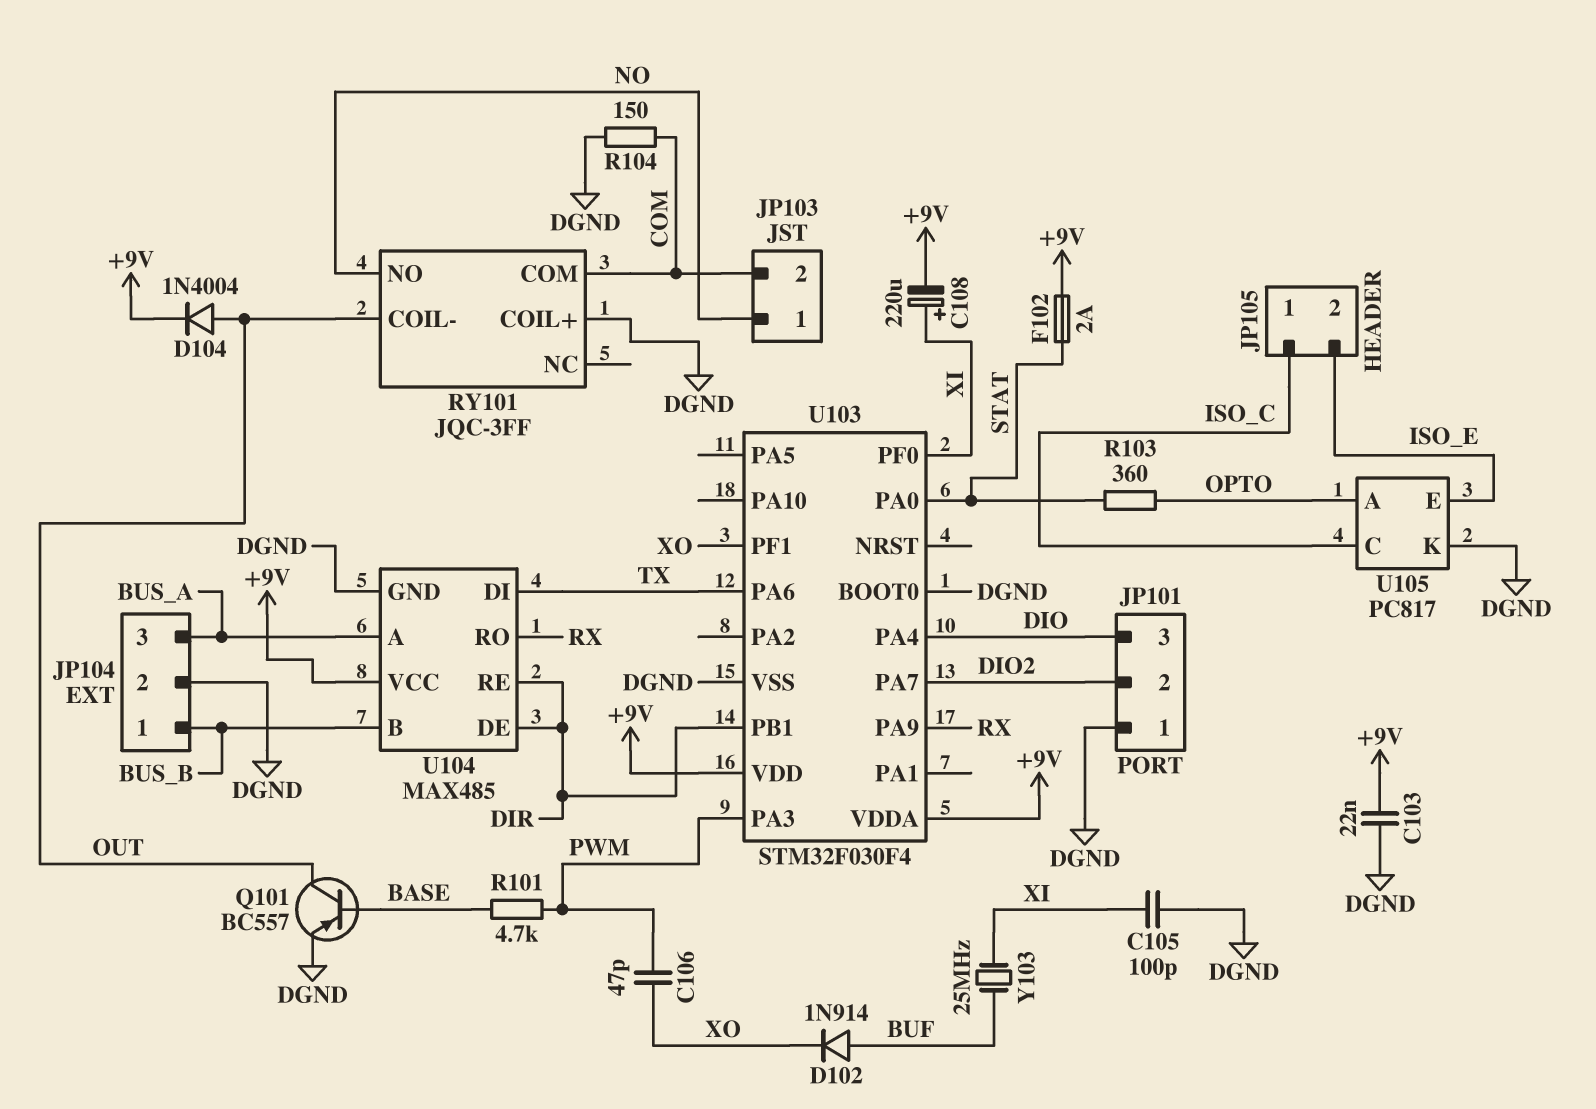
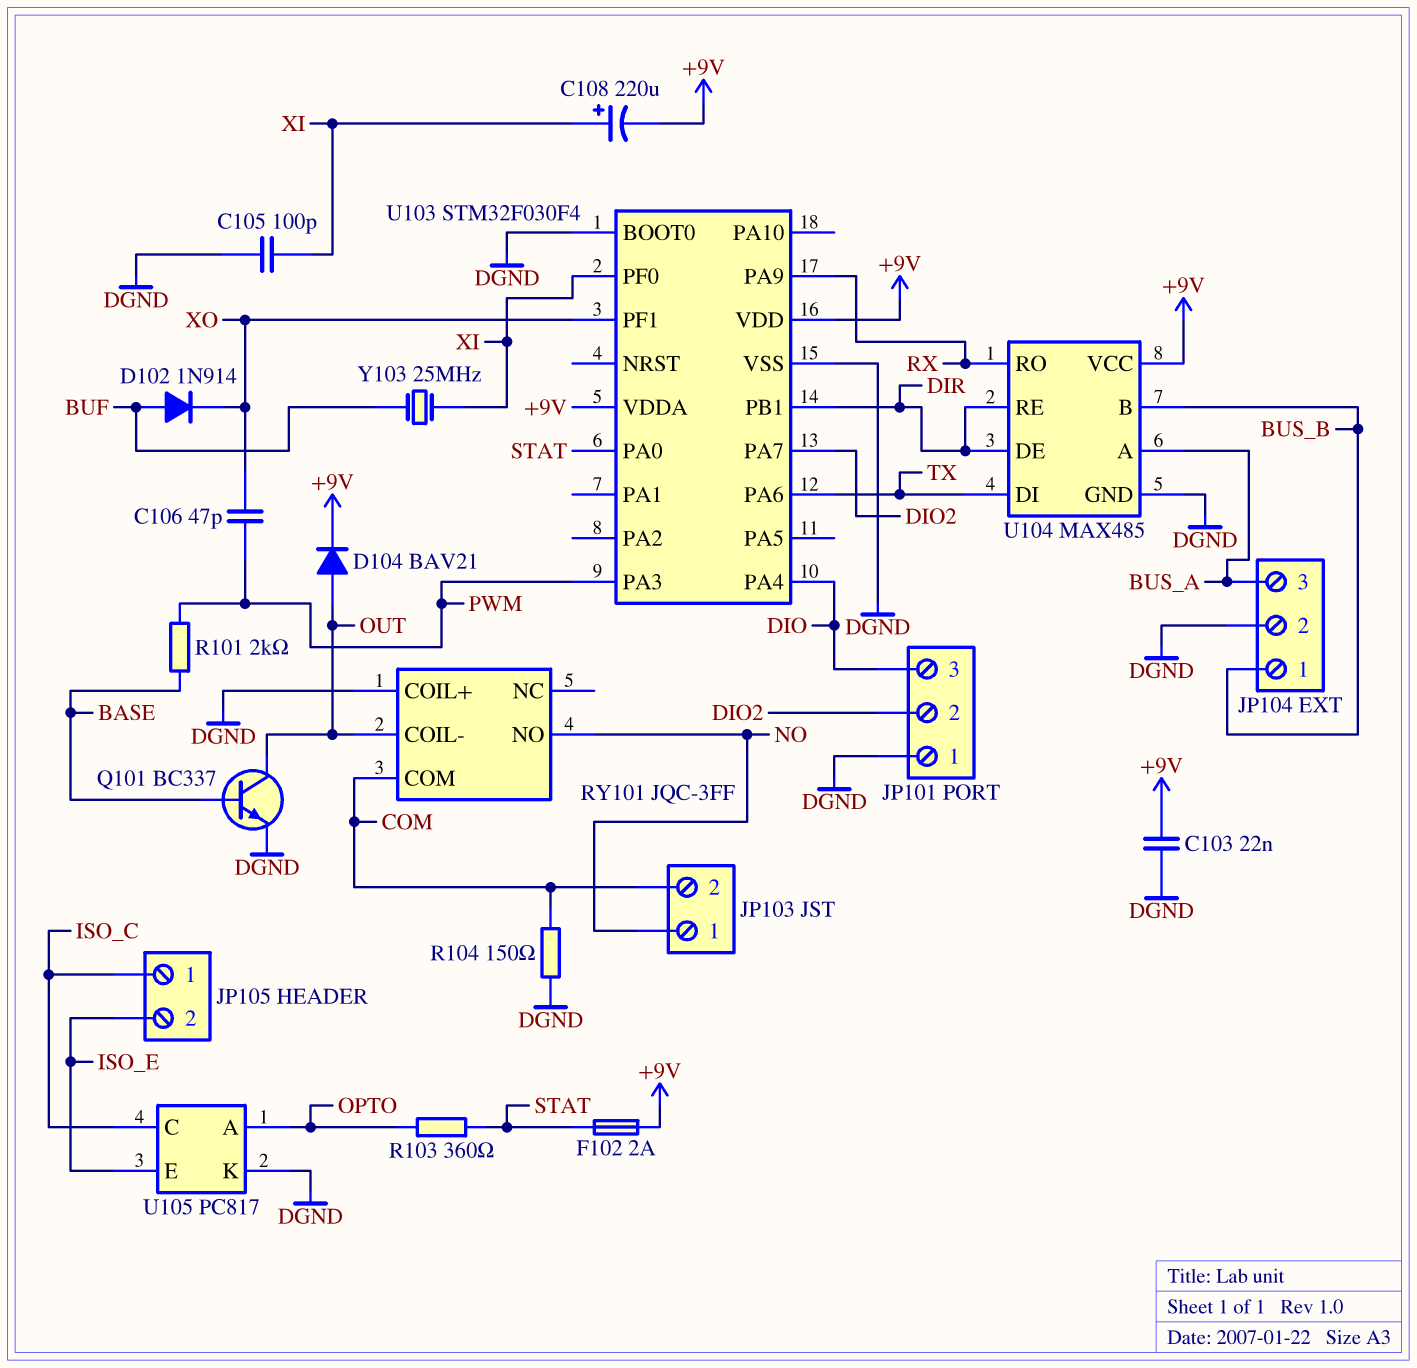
D104: diode 1N4004 (A OUT, K +9V) -> diode BAV21 (A OUT, K +9V)
Q101: PNP BC557 (B BASE, C OUT, E DGND) -> NPN BC337 (B BASE, C OUT, E DGND)
R101: 4.7k (BASE, PWM) -> 2k (BASE, PWM)

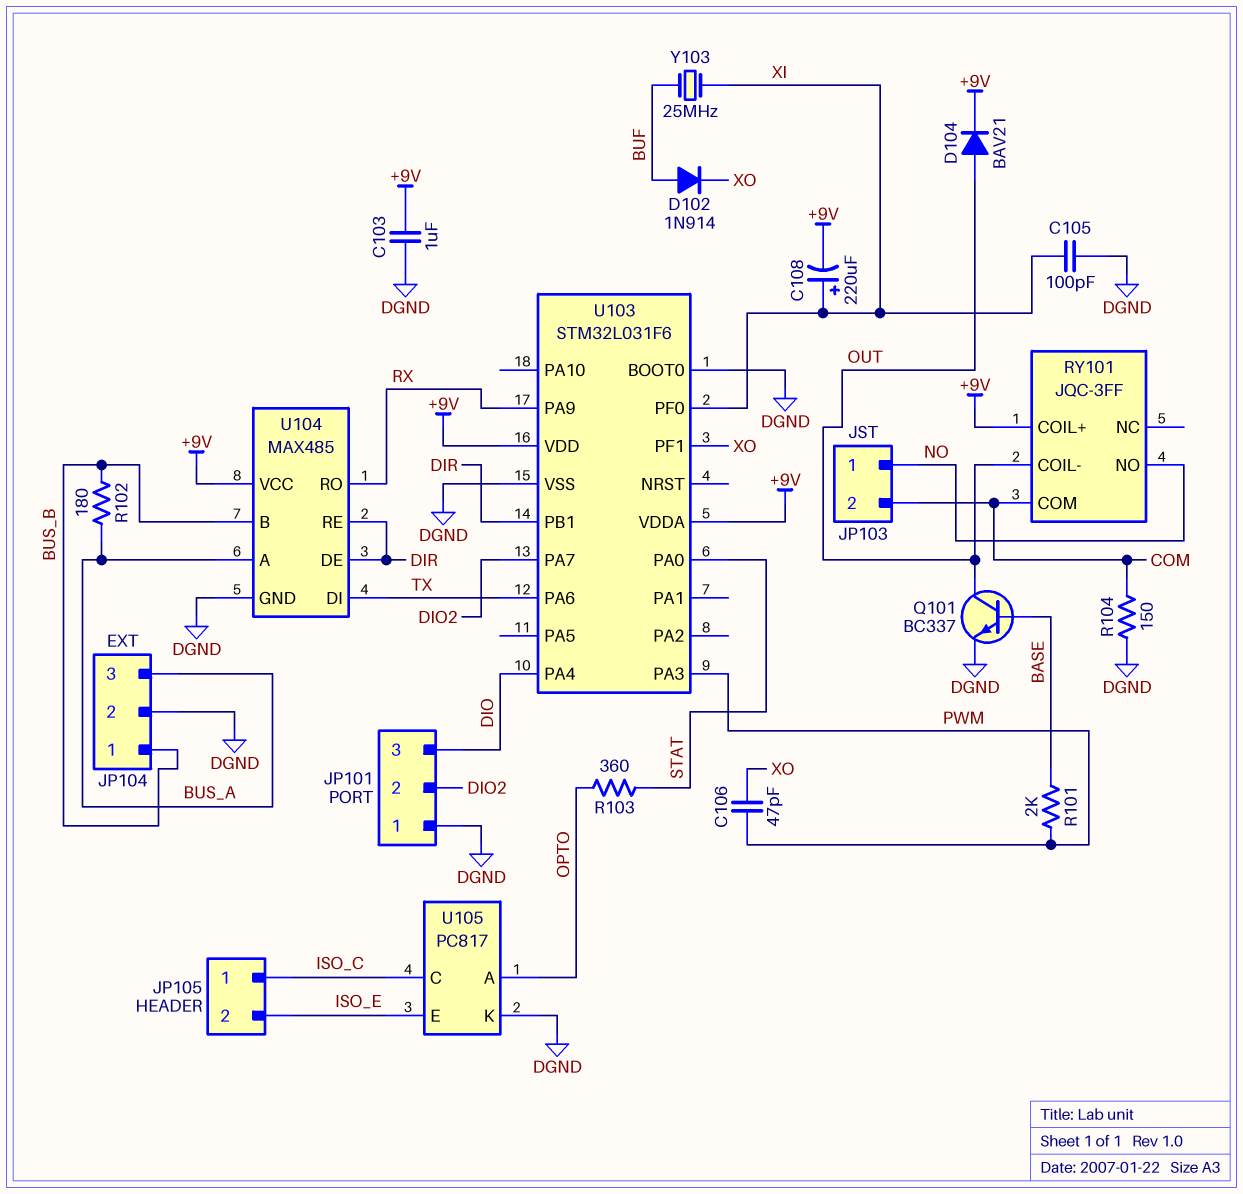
C103: 22nF (+9V, DGND) -> 1uF (+9V, DGND)
F102: 2A (+9V, STAT) -> none
R102: none -> 180 (BUS_A, BUS_B)
RY101 pin COIL+: DGND -> +9V
U103: STM32F030F4 -> STM32L031F6

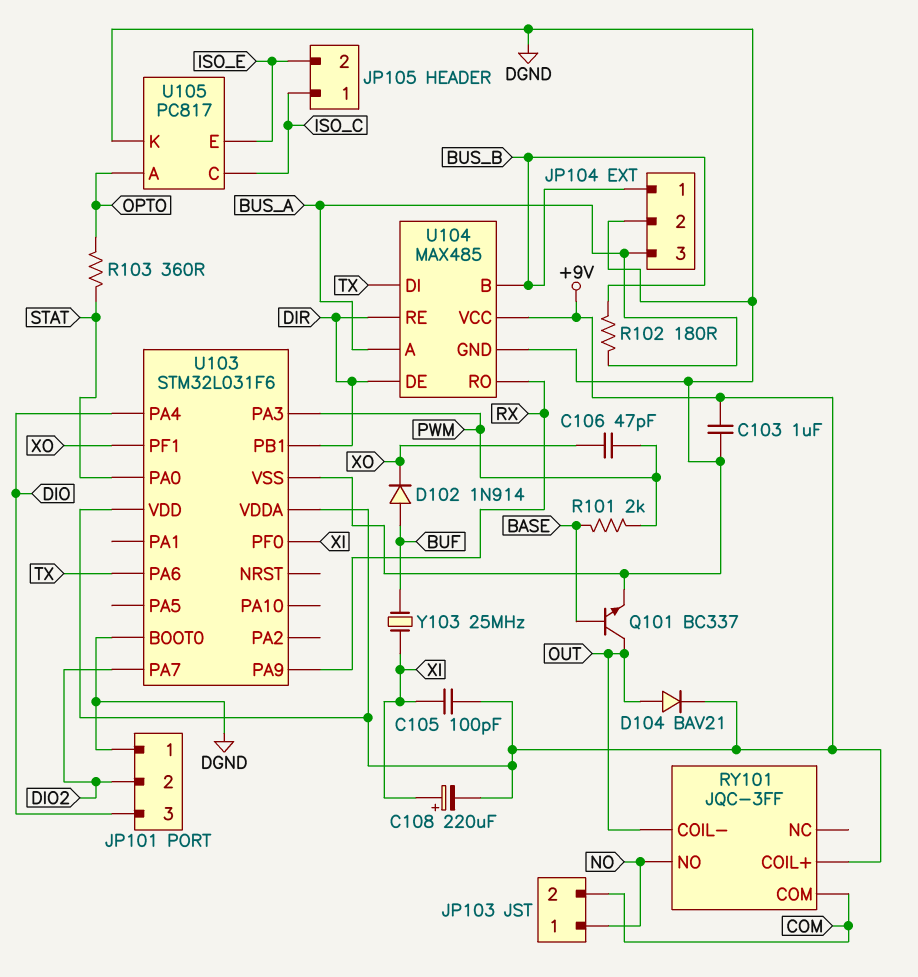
C105: 100pF (DGND, XI) -> 100pF (+9V, XI)
R104: 150 (COM, DGND) -> none

